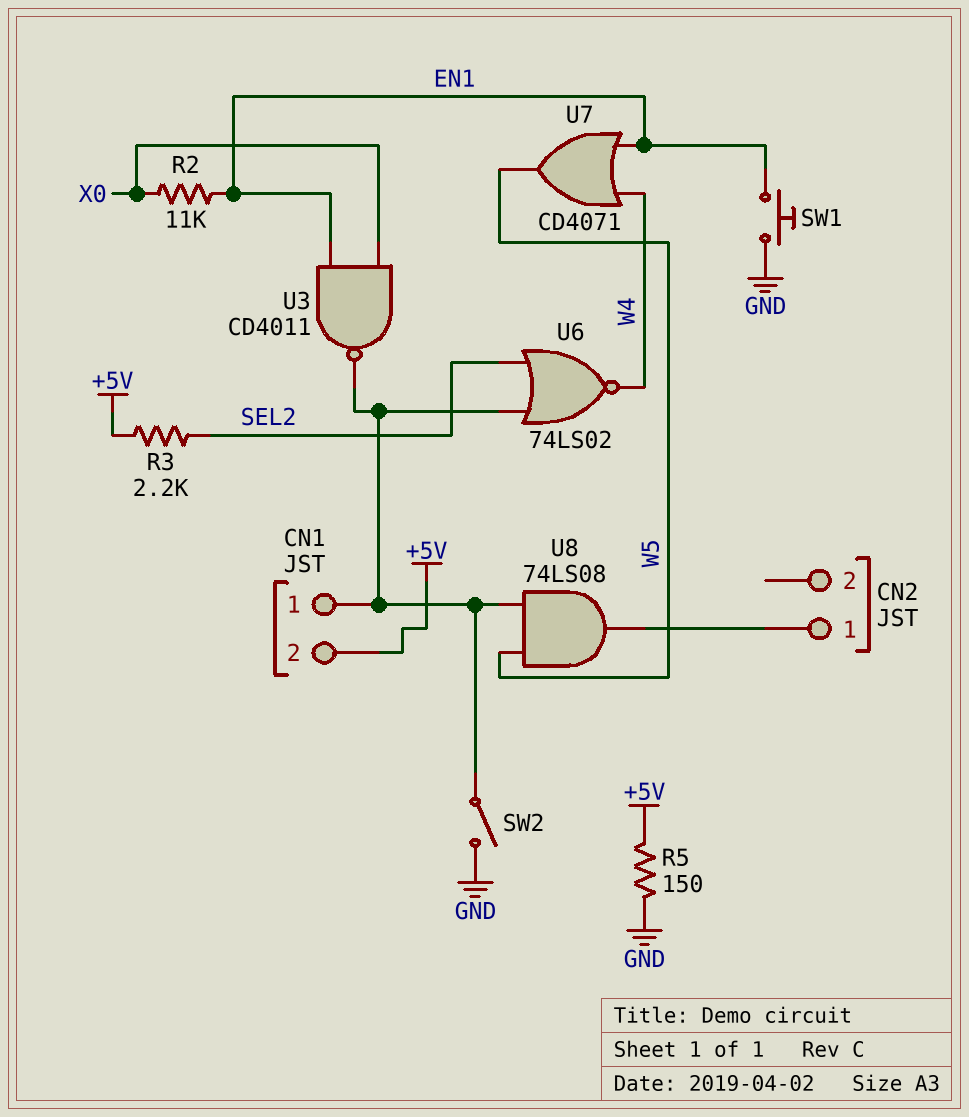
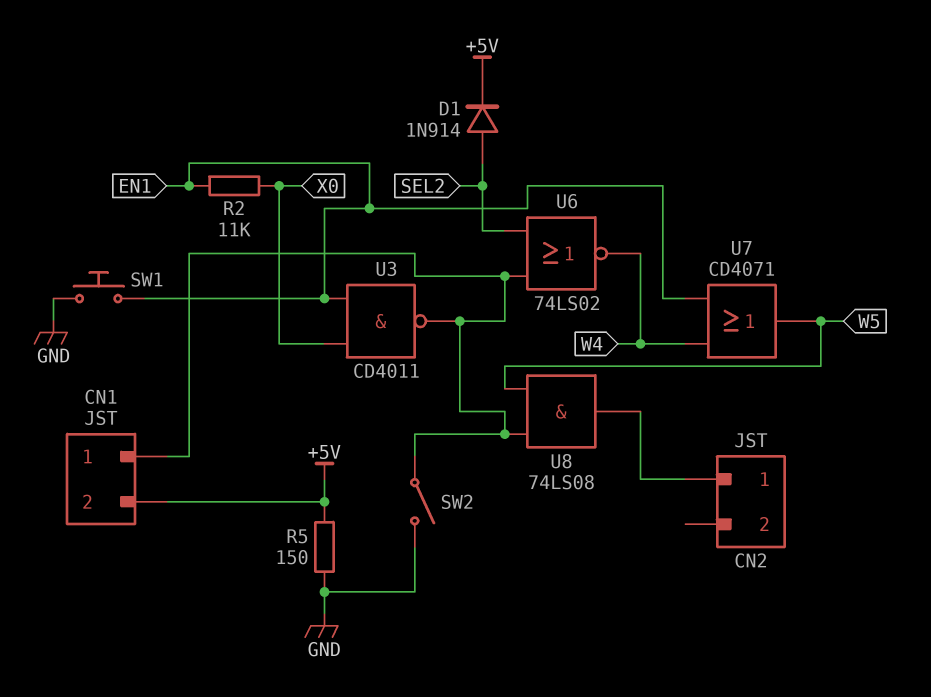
D1: none -> diode 1N914 (A SEL2, K +5V)
R3: 2.2k (+5V, SEL2) -> none

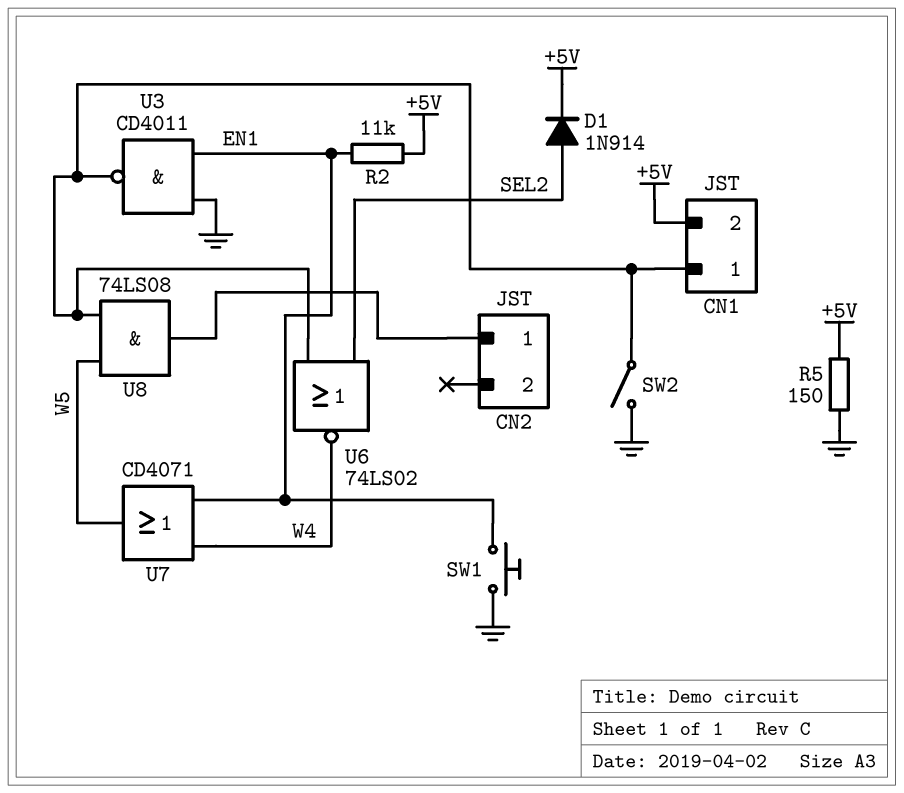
R2: 11k (EN1, X0) -> 11k (+5V, EN1)
U3: NAND CD4011 (in EN1, in X0, out CN1/1) -> NAND CD4011 (in EN1, in GND, out CN1/1)

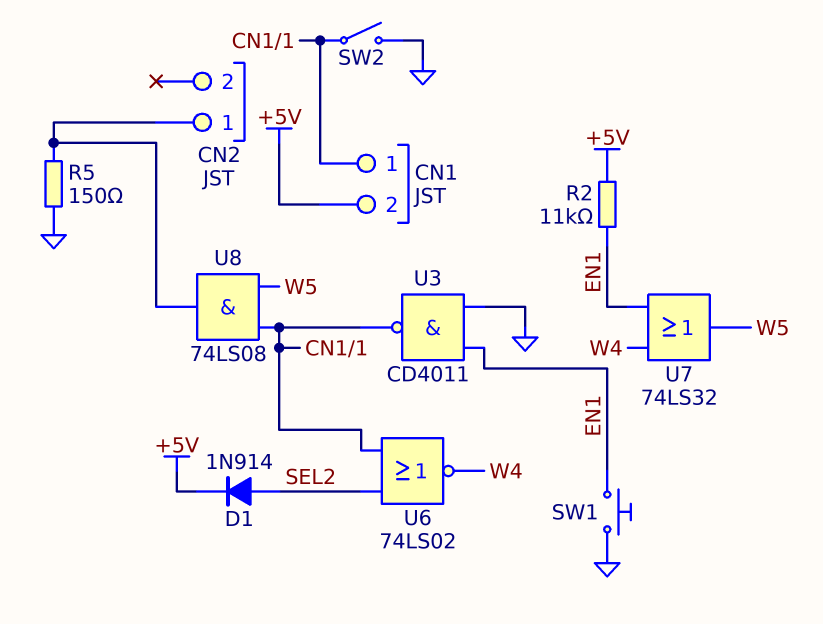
R5: 150 (+5V, GND) -> 150 (CN2/1, GND)
U7: OR CD4071 (in EN1, in W4, out W5) -> OR 74LS32 (in EN1, in W4, out W5)

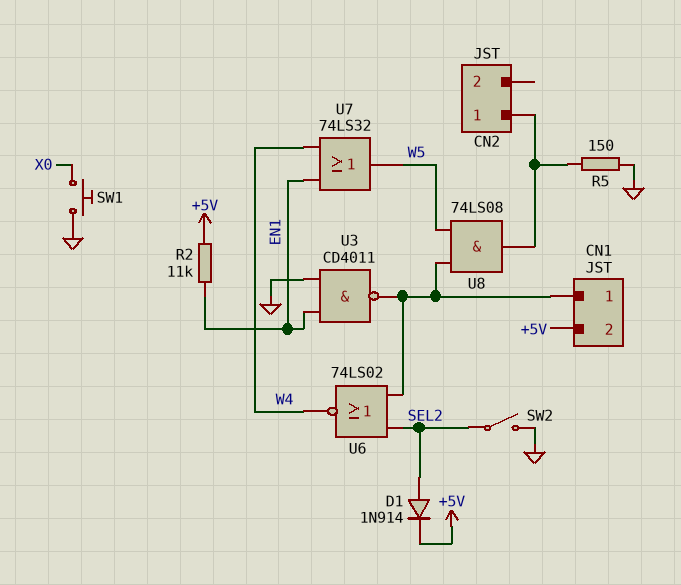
SW1: button (EN1, GND) -> button (GND, X0)
SW2: switch (CN1/1, GND) -> switch (GND, SEL2)

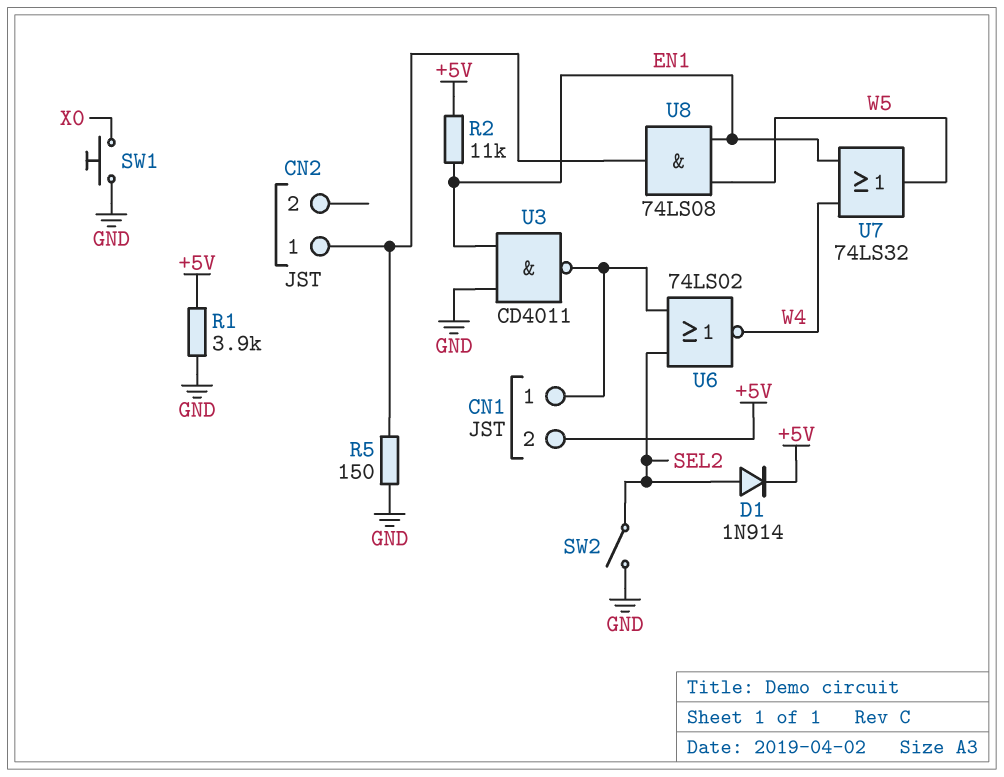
R1: none -> 3.9k (+5V, GND)
U8: AND 74LS08 (in CN1/1, in W5, out CN2/1) -> AND 74LS08 (in EN1, in W5, out CN2/1)

